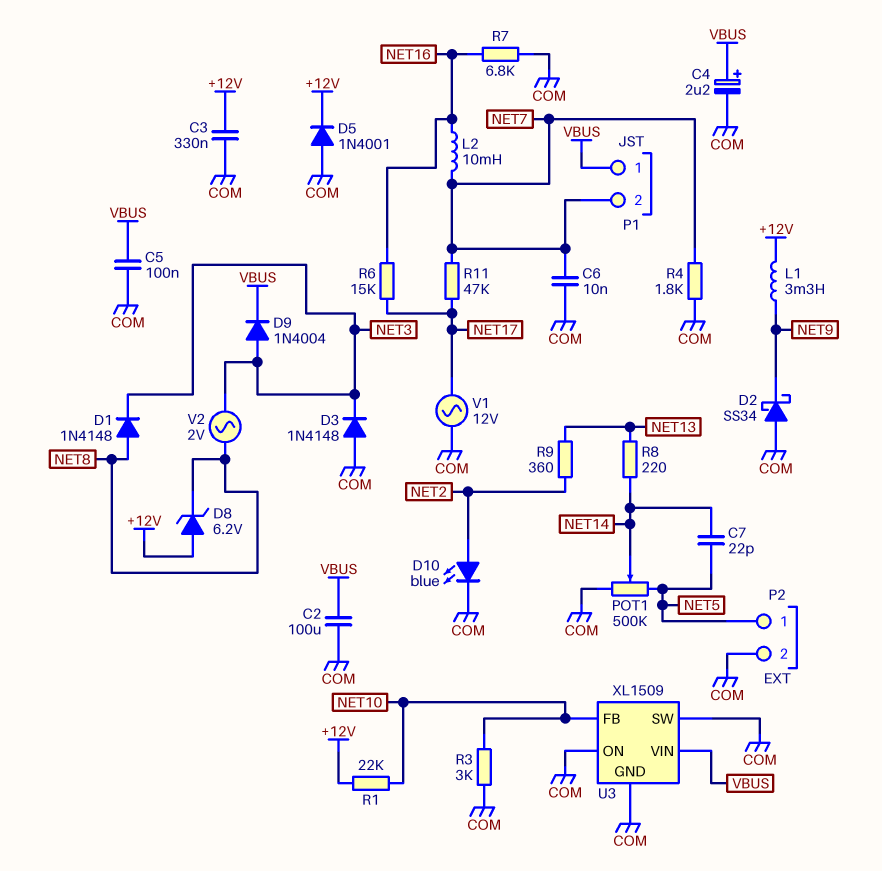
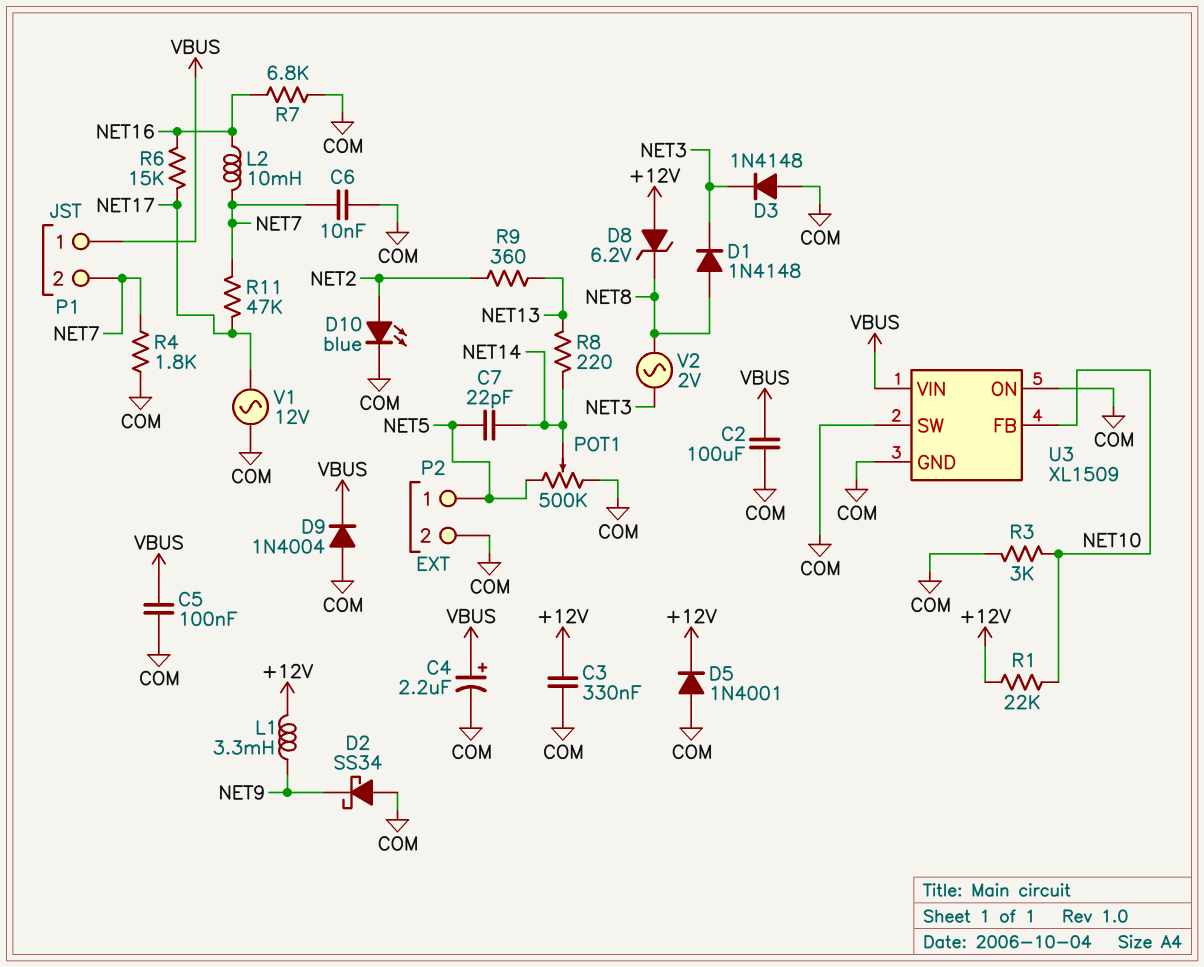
D9: diode 1N4004 (A NET3, K VBUS) -> diode 1N4004 (A COM, K VBUS)

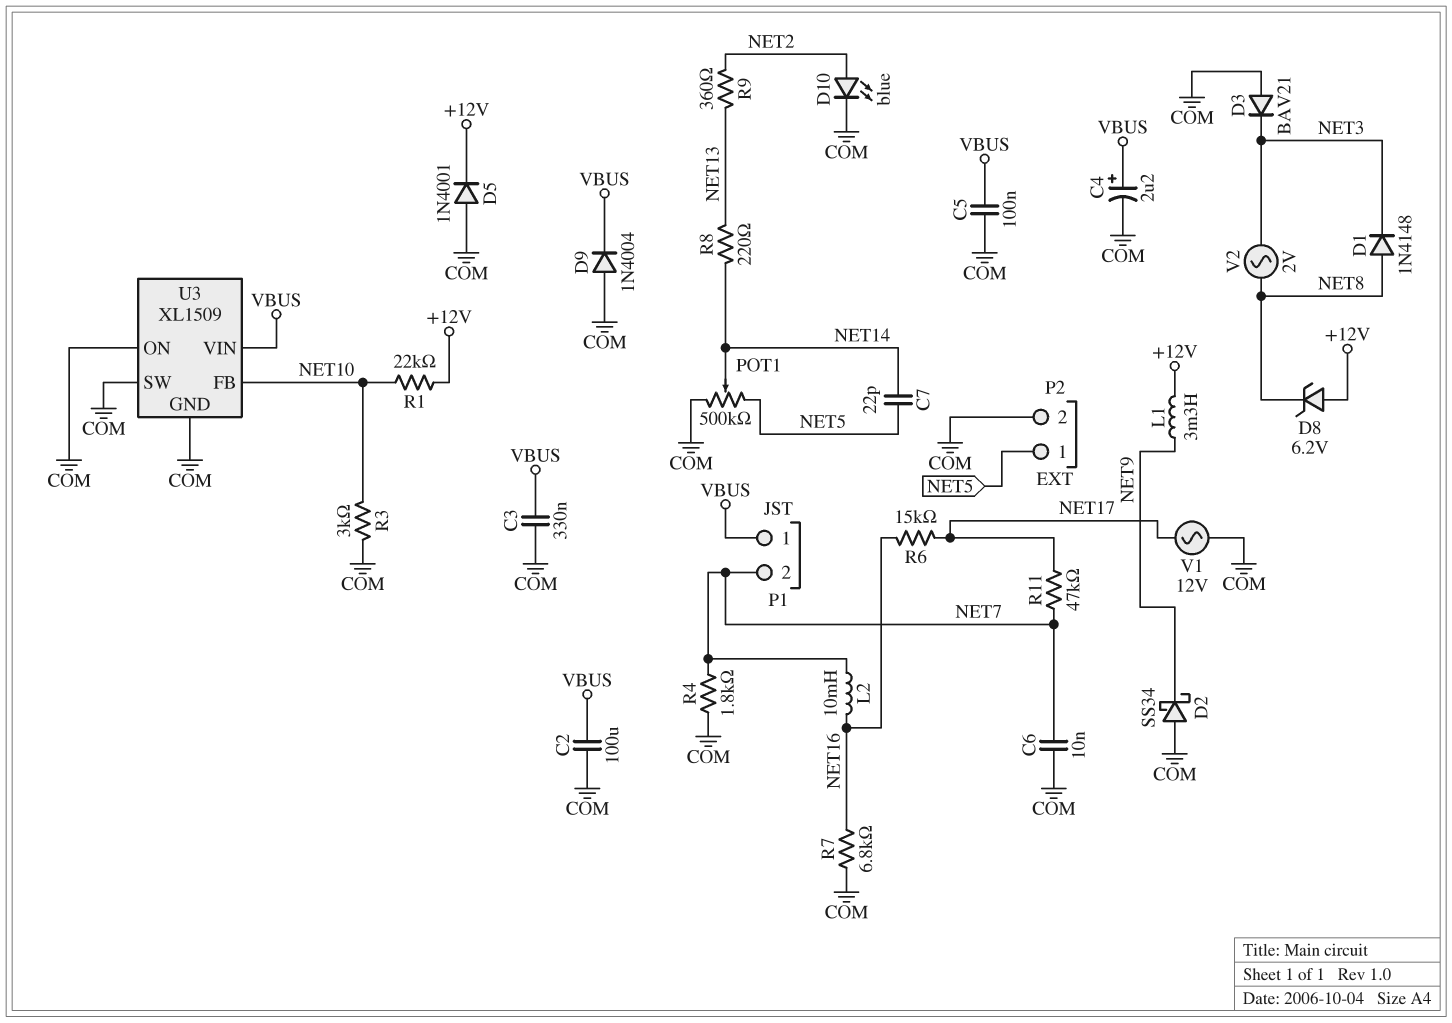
C3: 330nF (+12V, COM) -> 330nF (COM, VBUS)
D3: diode 1N4148 (A COM, K NET3) -> diode BAV21 (A COM, K NET3)

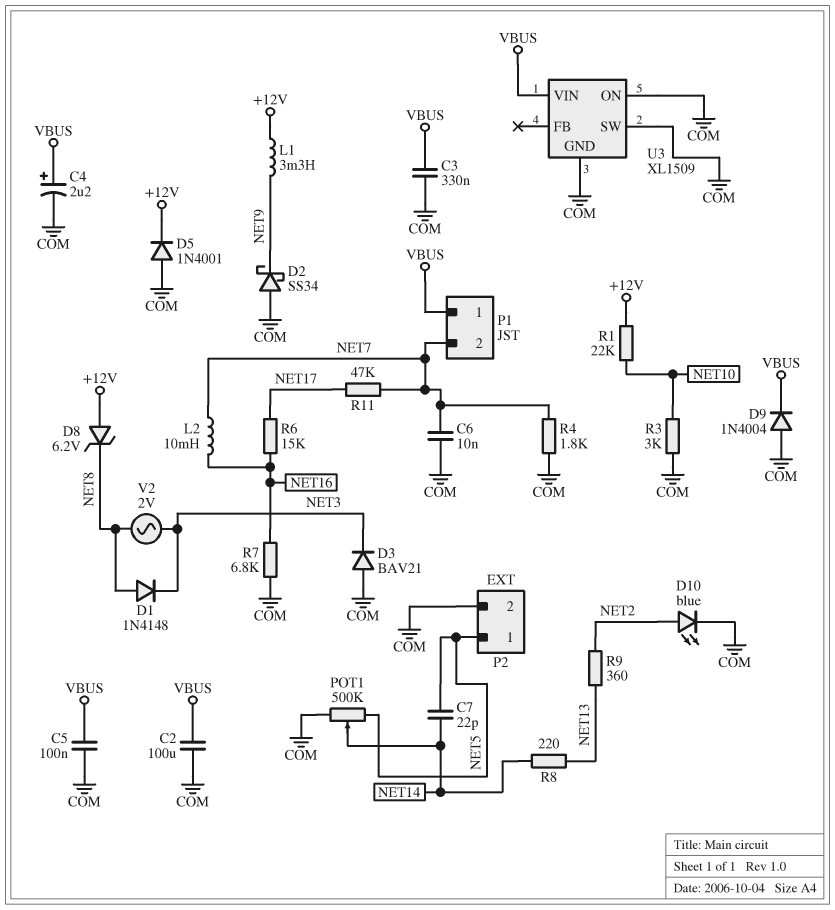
U3 pin FB: NET10 -> none
V1: AC 12V (COM, NET17) -> none

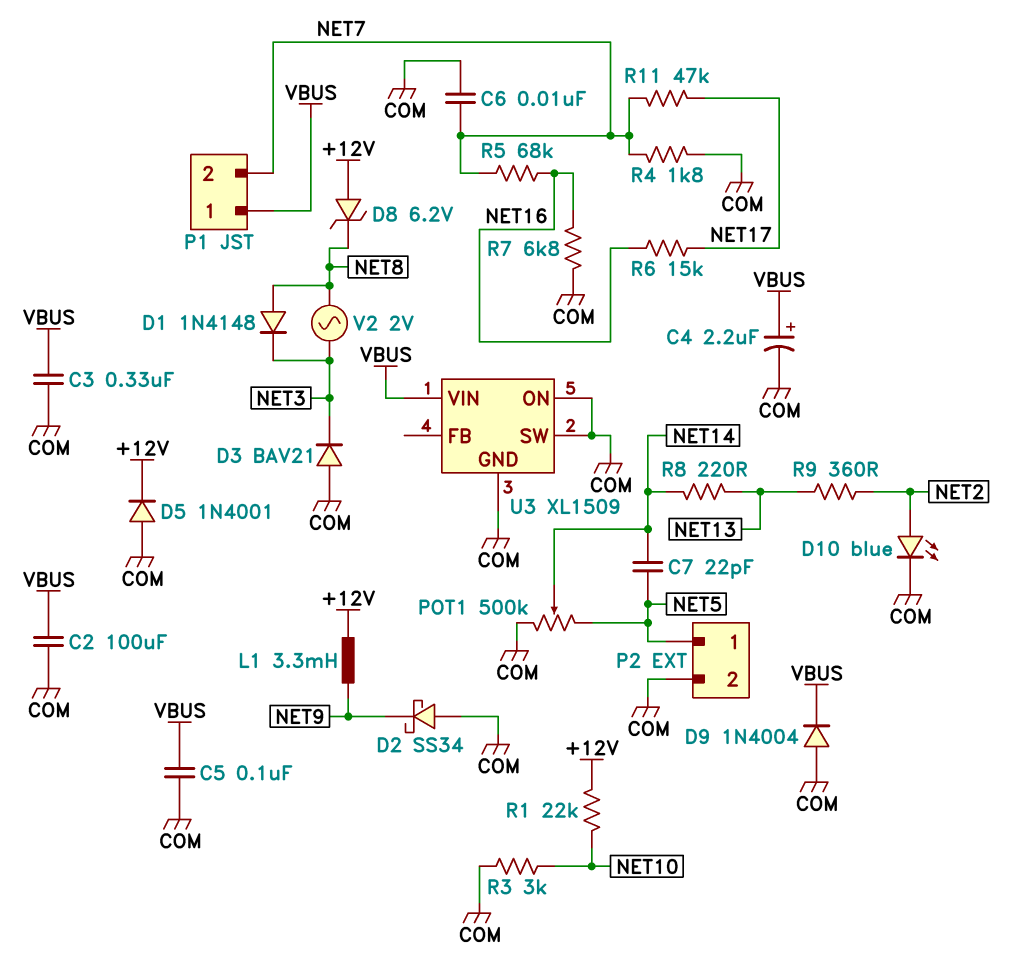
L2: 10mH (NET7, NET16) -> none
R5: none -> 68k (NET7, NET16)

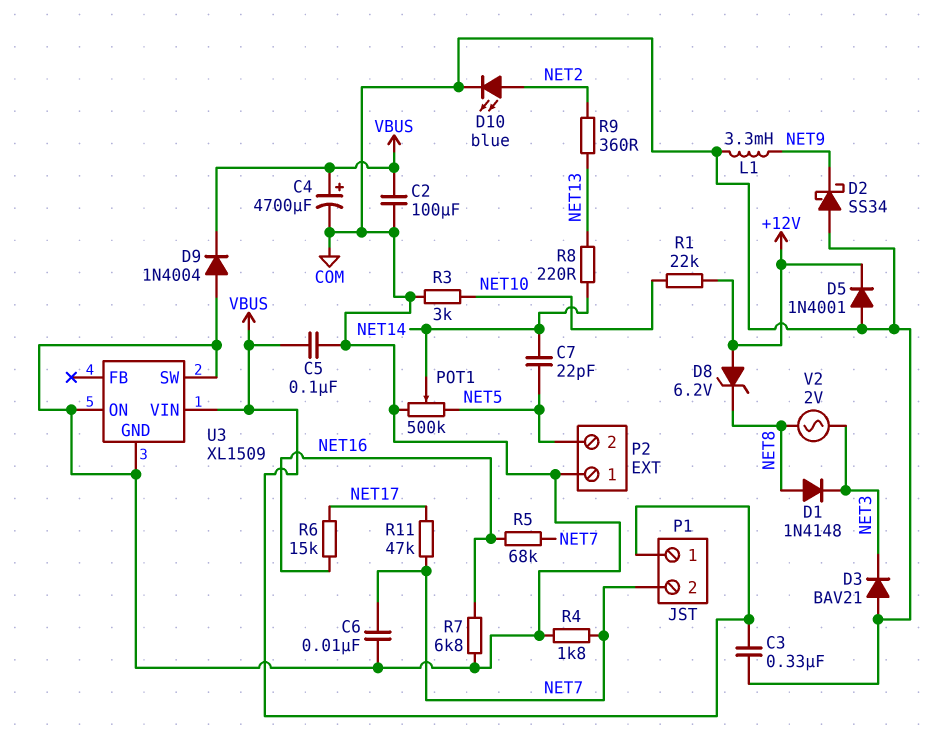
C4: 2.2uF (plus VBUS, minus COM) -> 4700uF (plus VBUS, minus COM)
L1: 3.3mH (+12V, NET9) -> 3.3mH (COM, NET9)
P2 pin 1: NET5 -> COM
P2 pin 2: COM -> NET5

